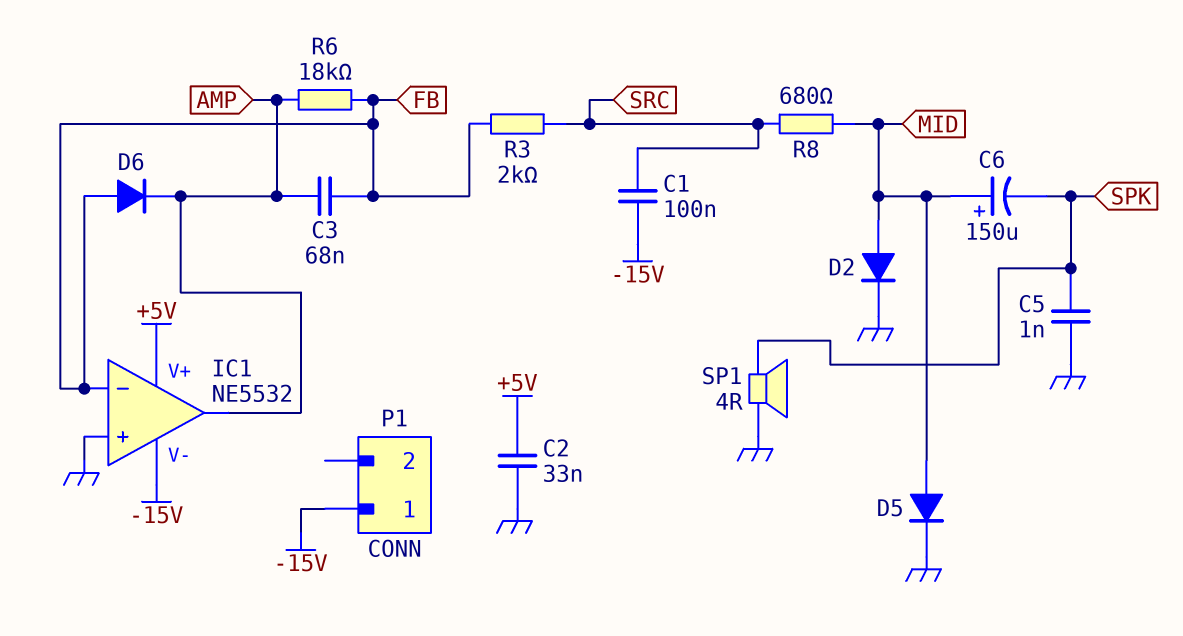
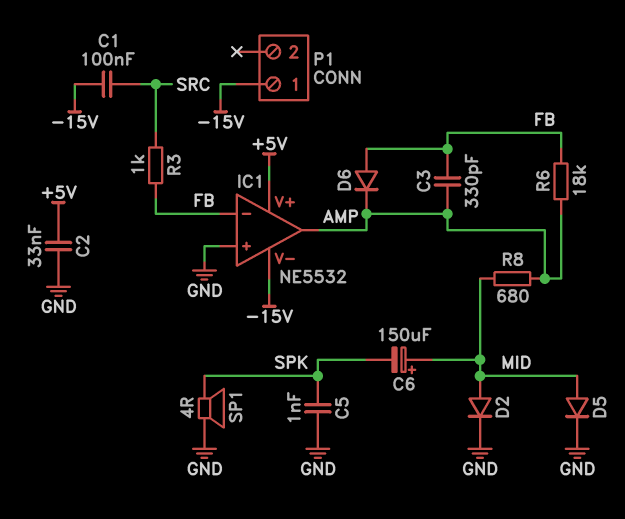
C3: 68nF (AMP, FB) -> 330pF (AMP, FB)
R3: 2k (FB, SRC) -> 1k (FB, SRC)
R8: 680 (MID, SRC) -> 680 (AMP, MID)

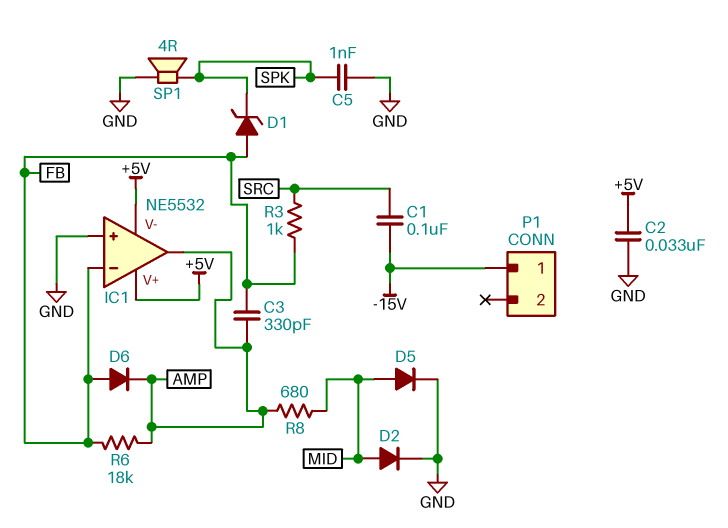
C6: 150uF (plus MID, minus SPK) -> none
D1: none -> zener (A FB, K SPK)
IC1 pin V-: -15V -> +5V

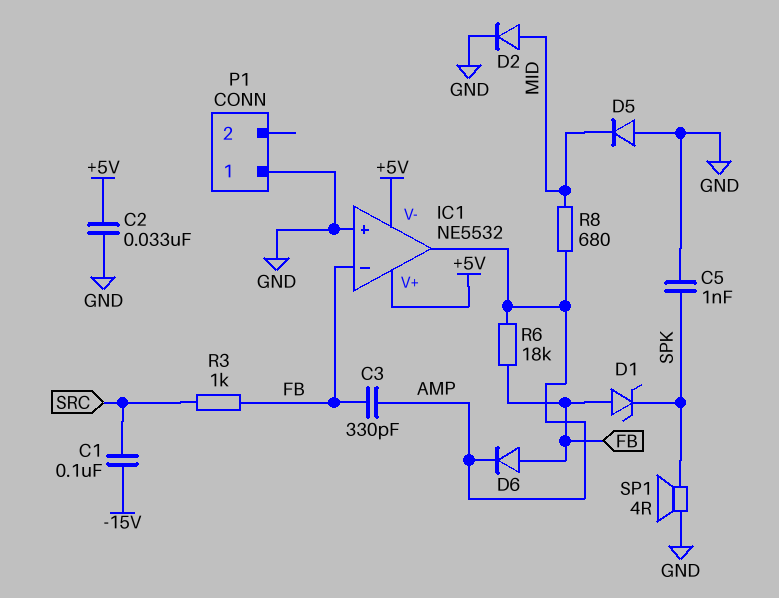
D5: diode (A MID, K GND) -> diode (A GND, K MID)
P1 pin 1: -15V -> GND

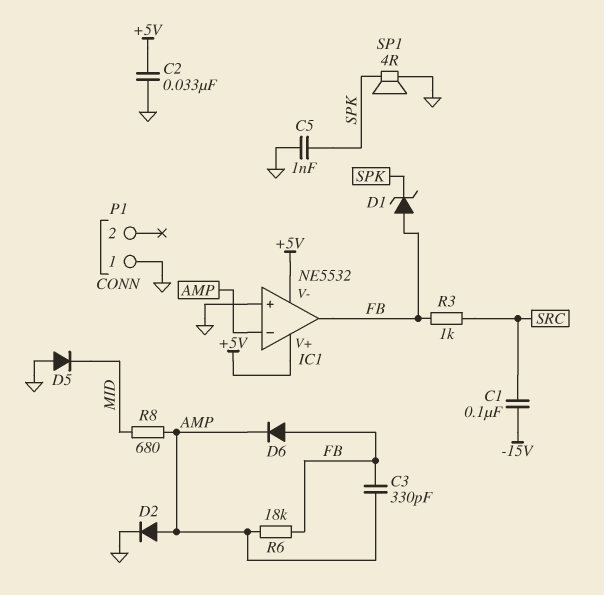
D2: diode (A MID, K GND) -> diode (A AMP, K GND)
IC1 pin in-: FB -> AMP
IC1 pin out: AMP -> FB

